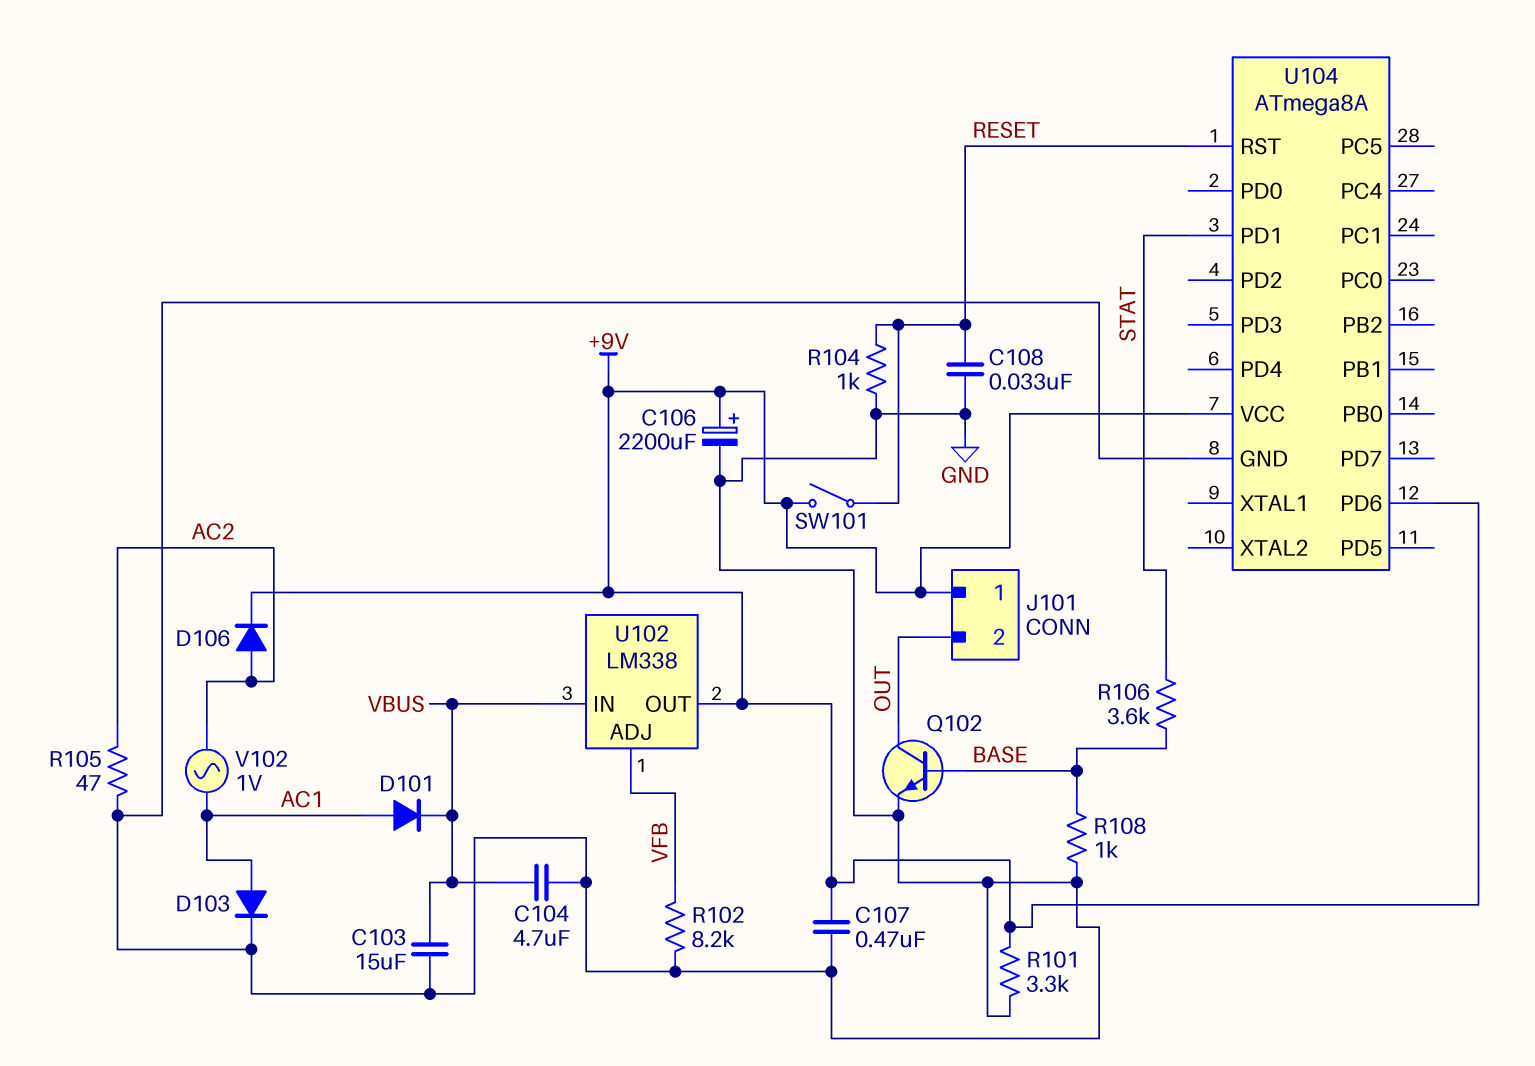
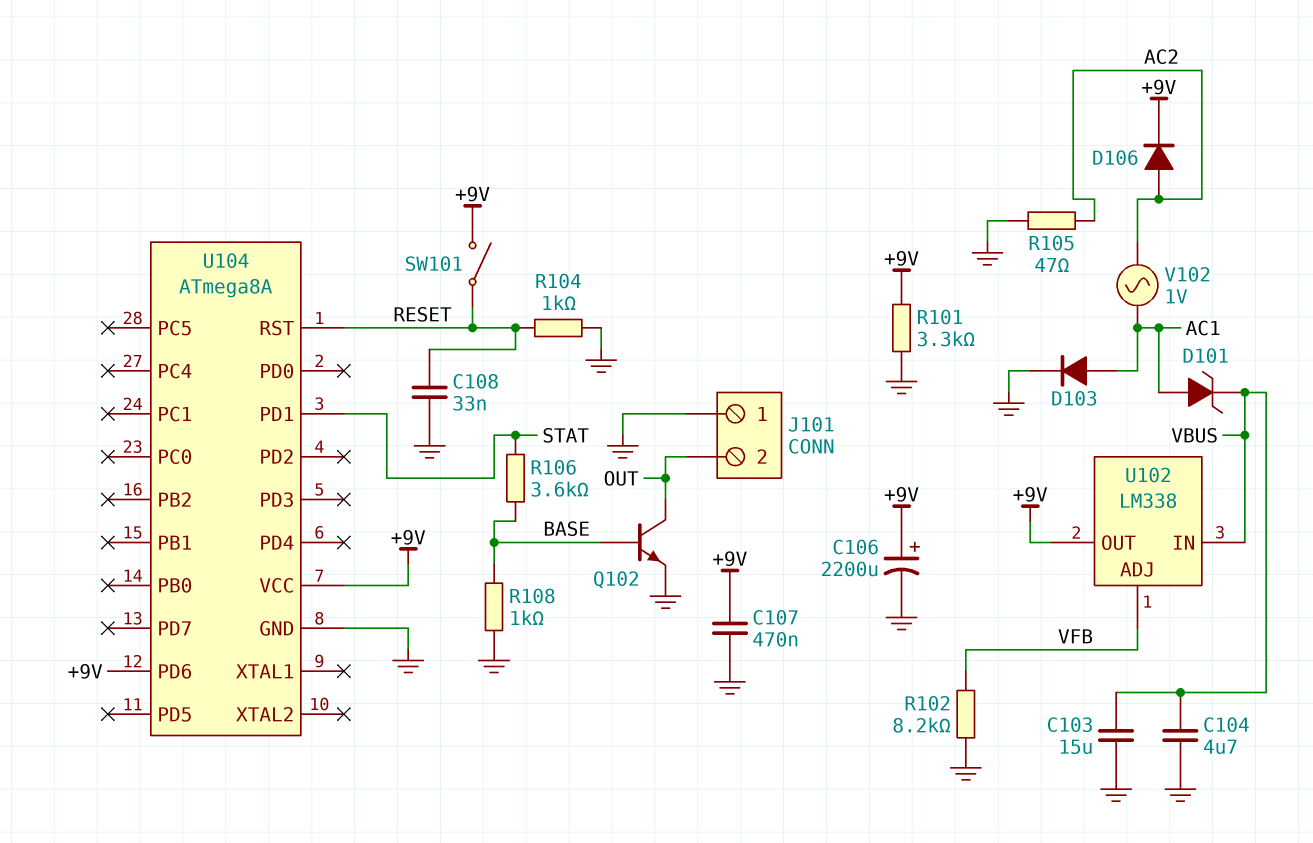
D101: diode (A AC1, K VBUS) -> zener (A AC1, K VBUS)
J101 pin 1: +9V -> GND

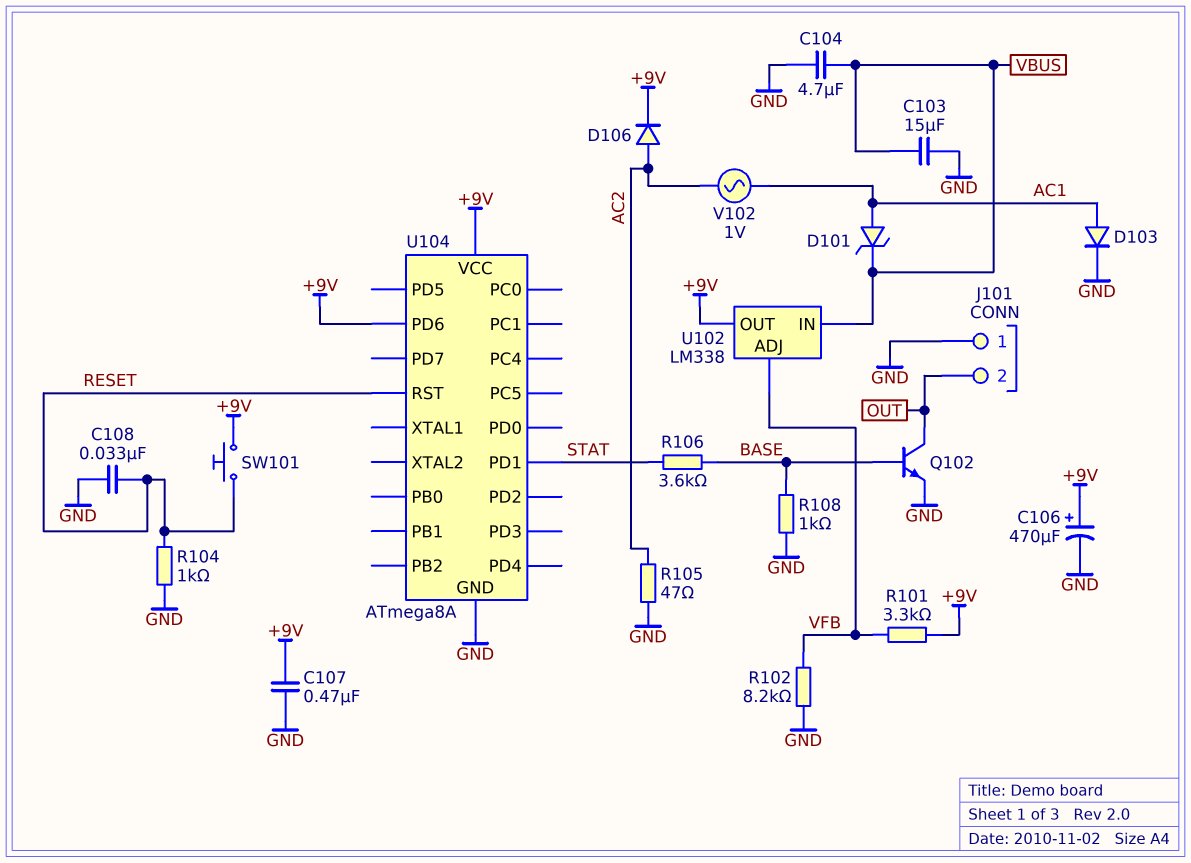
C106: 2200uF (plus +9V, minus GND) -> 470uF (plus +9V, minus GND)
R101: 3.3k (+9V, GND) -> 3.3k (+9V, VFB)
SW101: switch (+9V, RESET) -> button (+9V, RESET)

